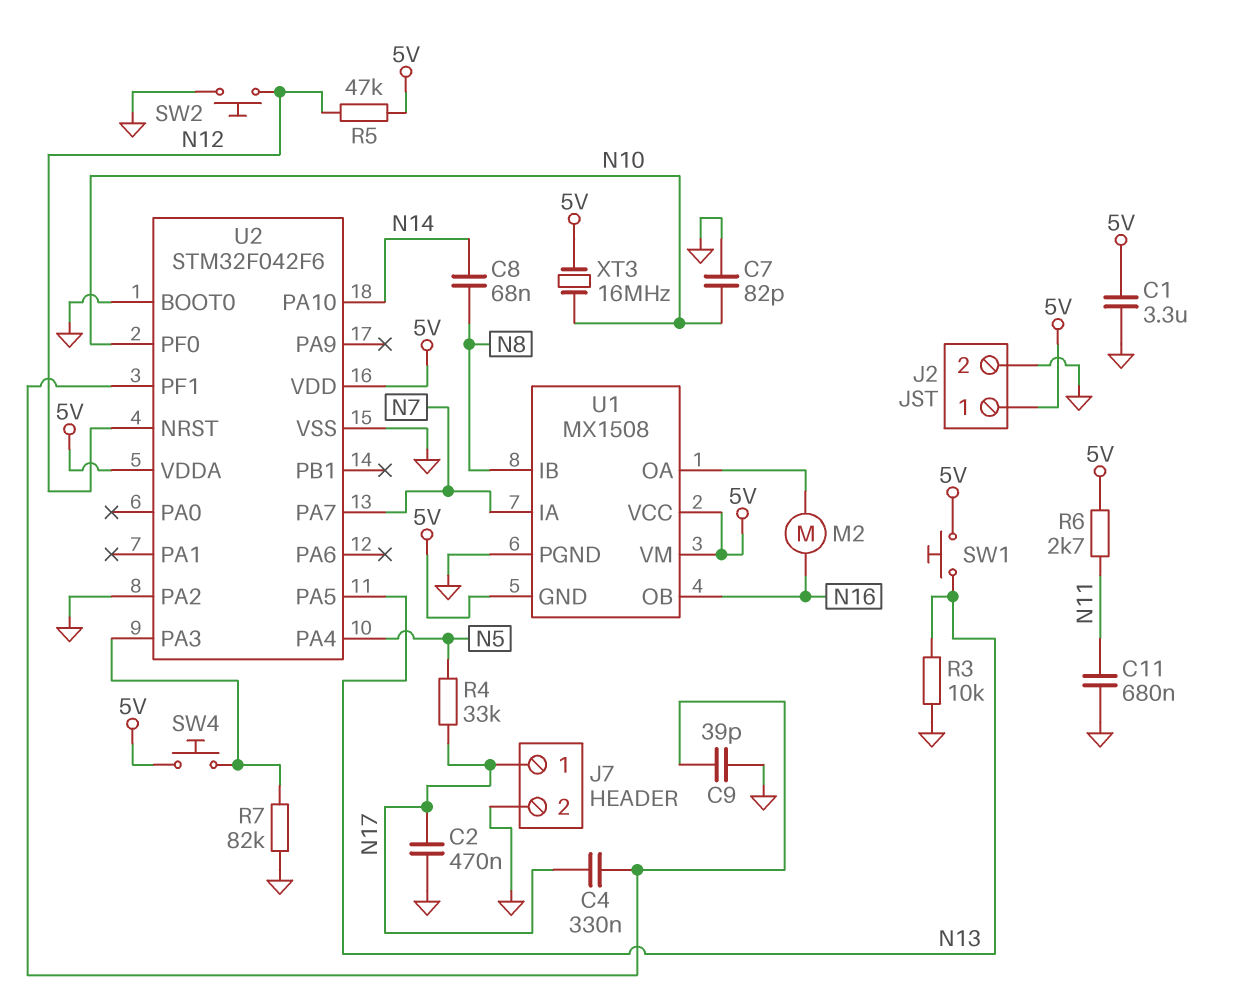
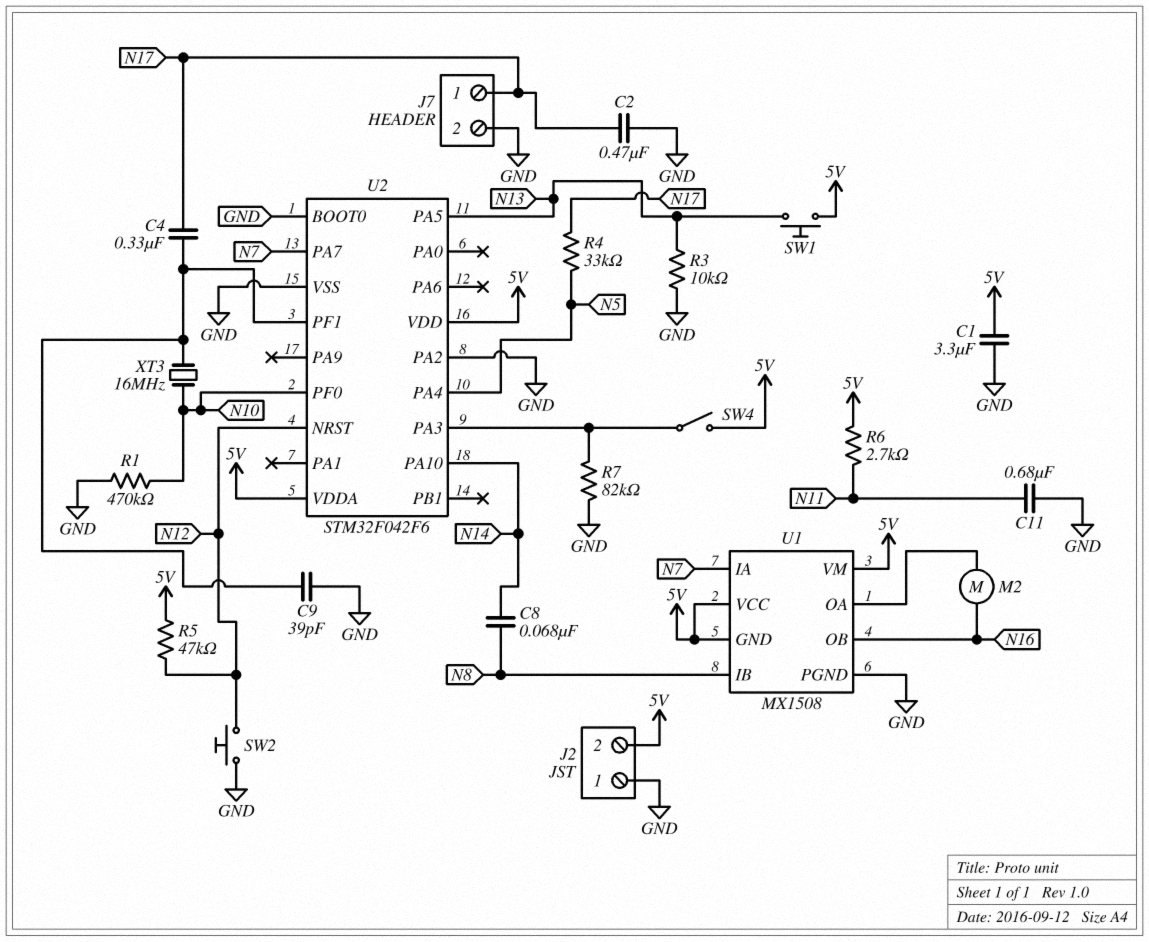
C7: 82pF (GND, N10) -> none
J2 pin 1: 5V -> GND
J2 pin 2: GND -> 5V
R1: none -> 470k (GND, N10)
SW4: button (5V, U2/PA3) -> switch (5V, U2/PA3)
XT3: 16MHz (5V, N10) -> 16MHz (N10, U2/PF1)

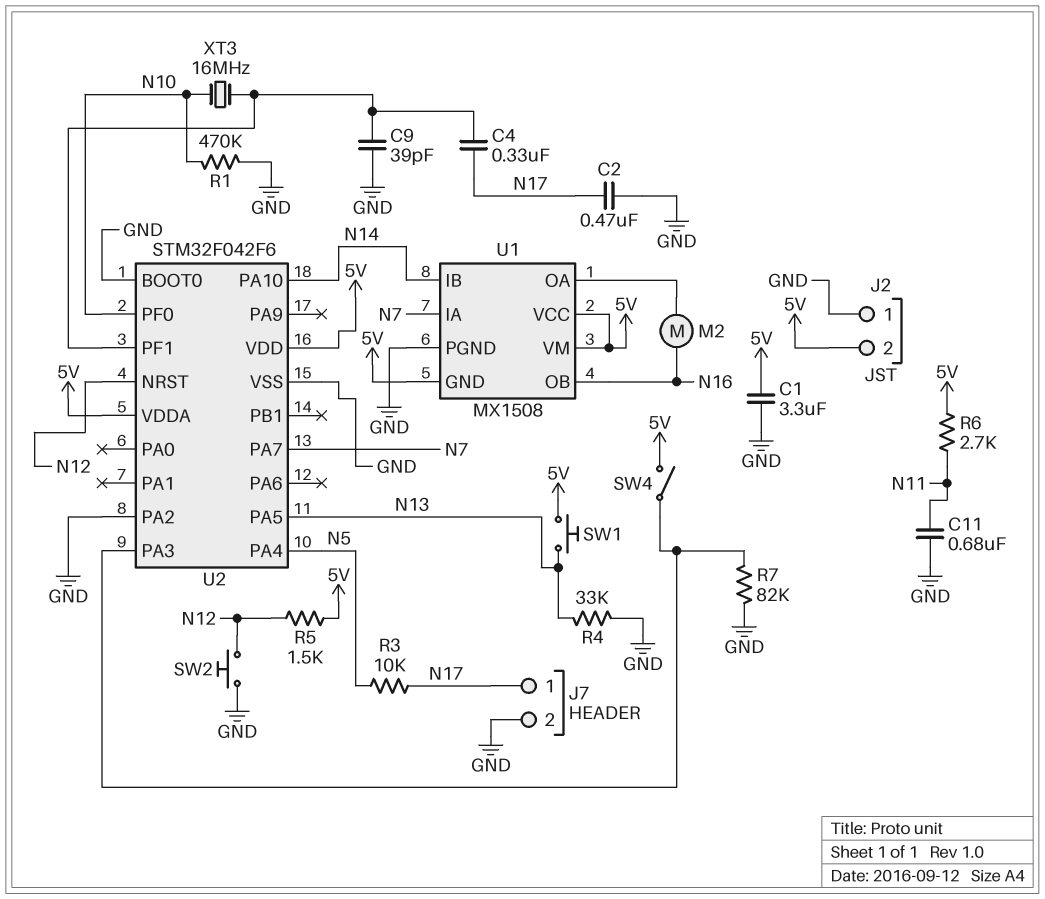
C8: 68nF (N8, N14) -> none
R3: 10k (GND, N13) -> 10k (N5, N17)
R4: 33k (N5, N17) -> 33k (GND, N13)
R5: 47k (5V, N12) -> 1.5k (5V, N12)
U1 pin IB: N8 -> N14

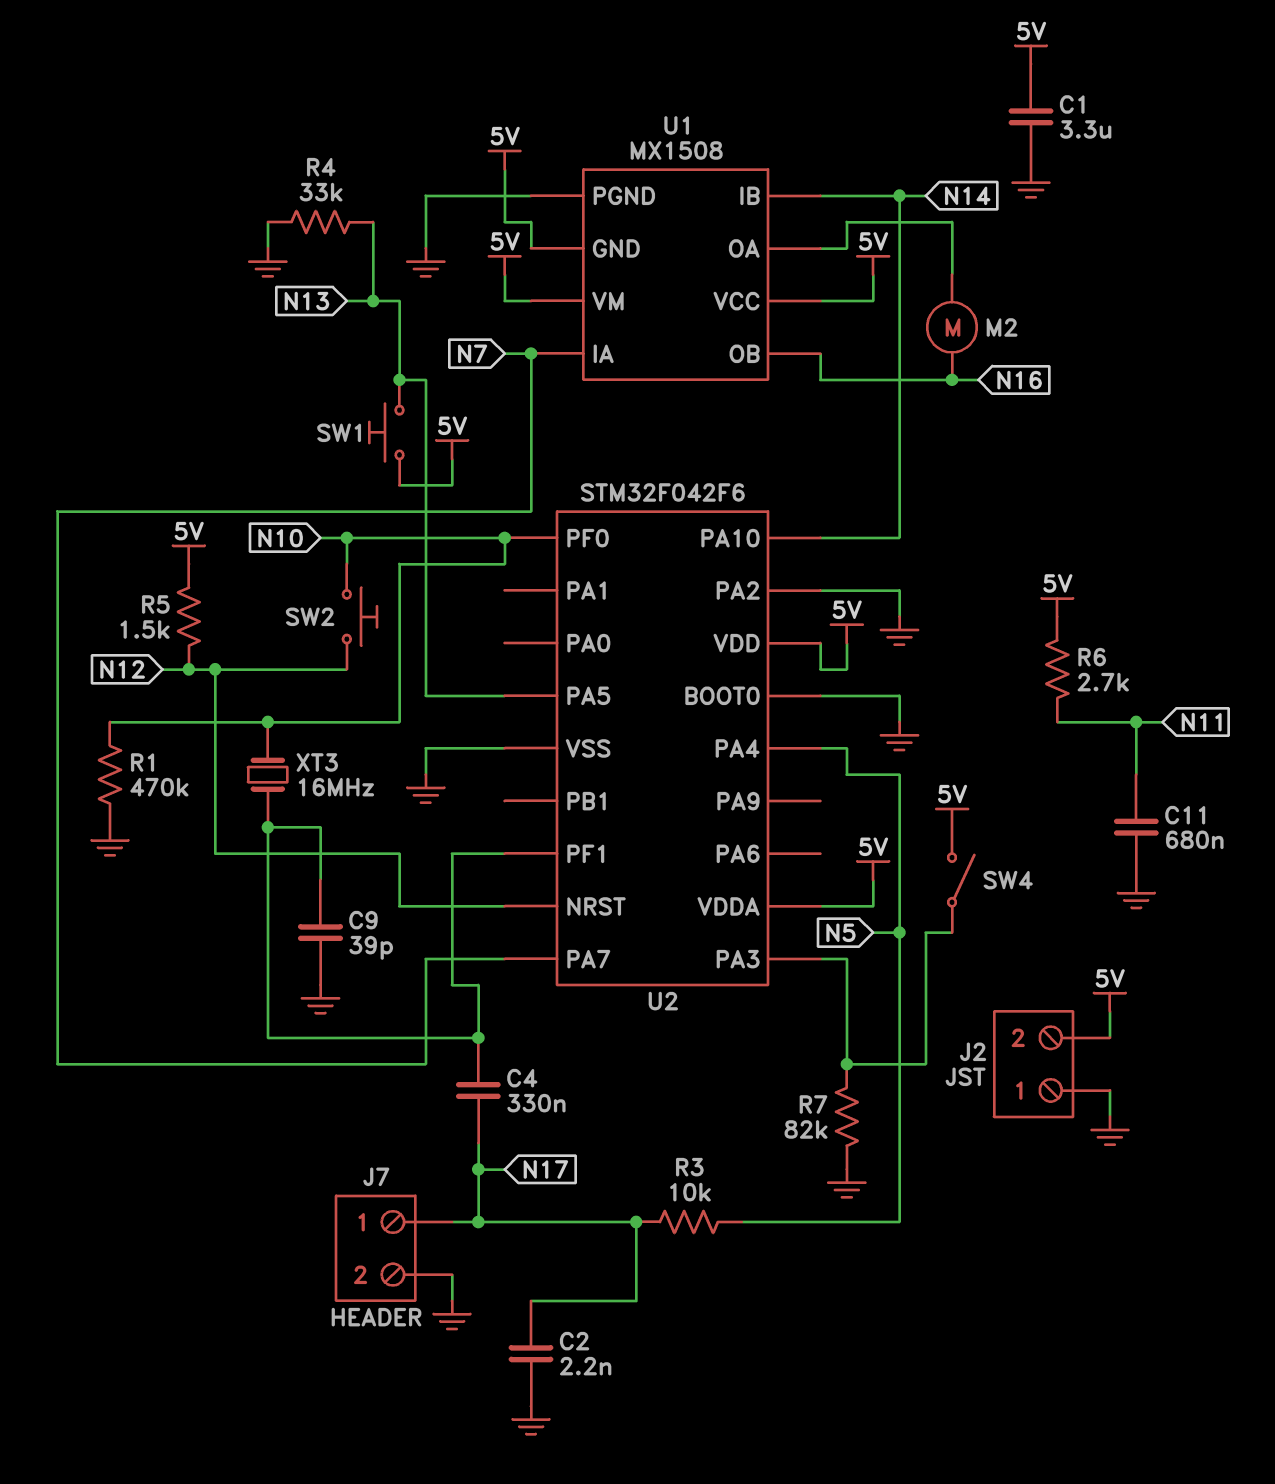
C2: 470nF (GND, N17) -> 2.2nF (GND, N17)
SW2: button (GND, N12) -> button (N10, N12)

